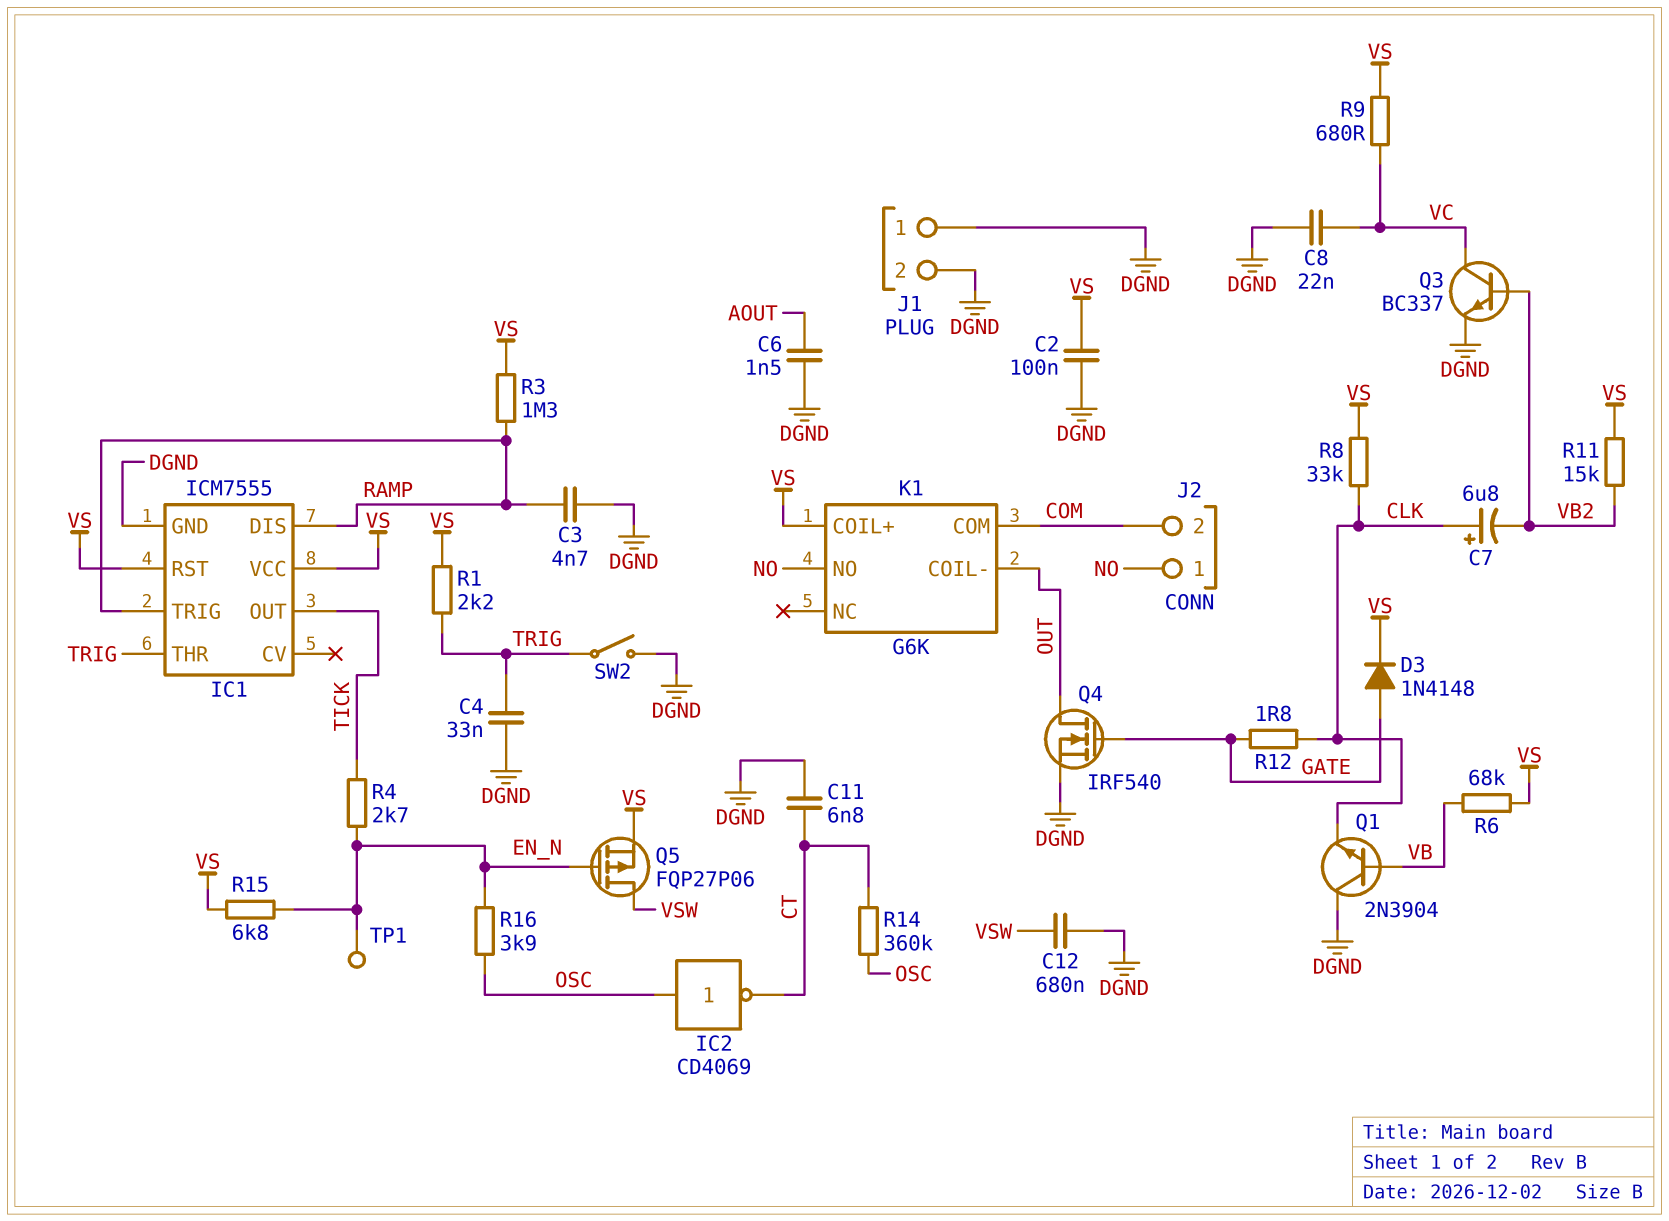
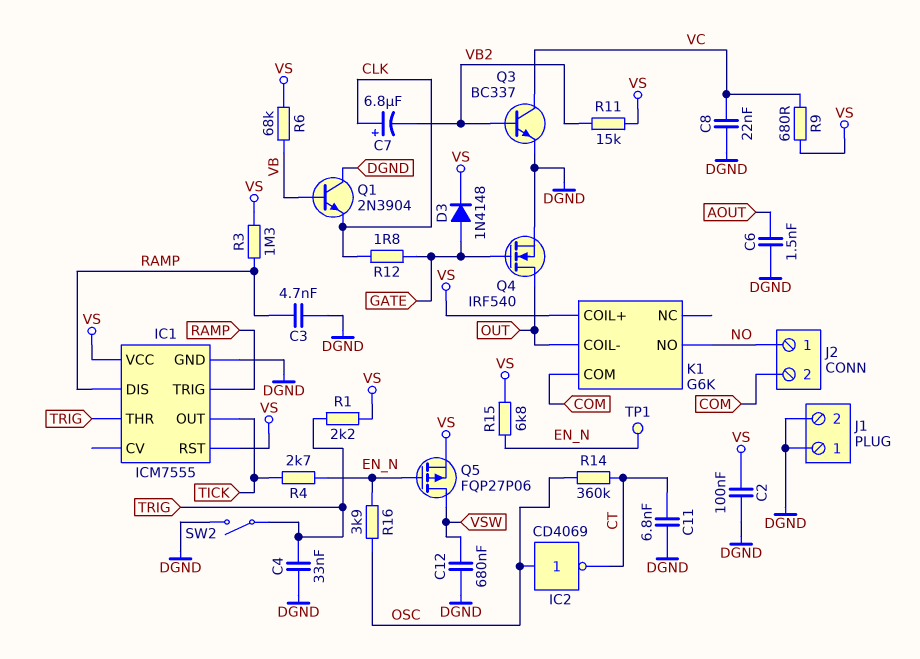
R8: 33k (CLK, VS) -> none

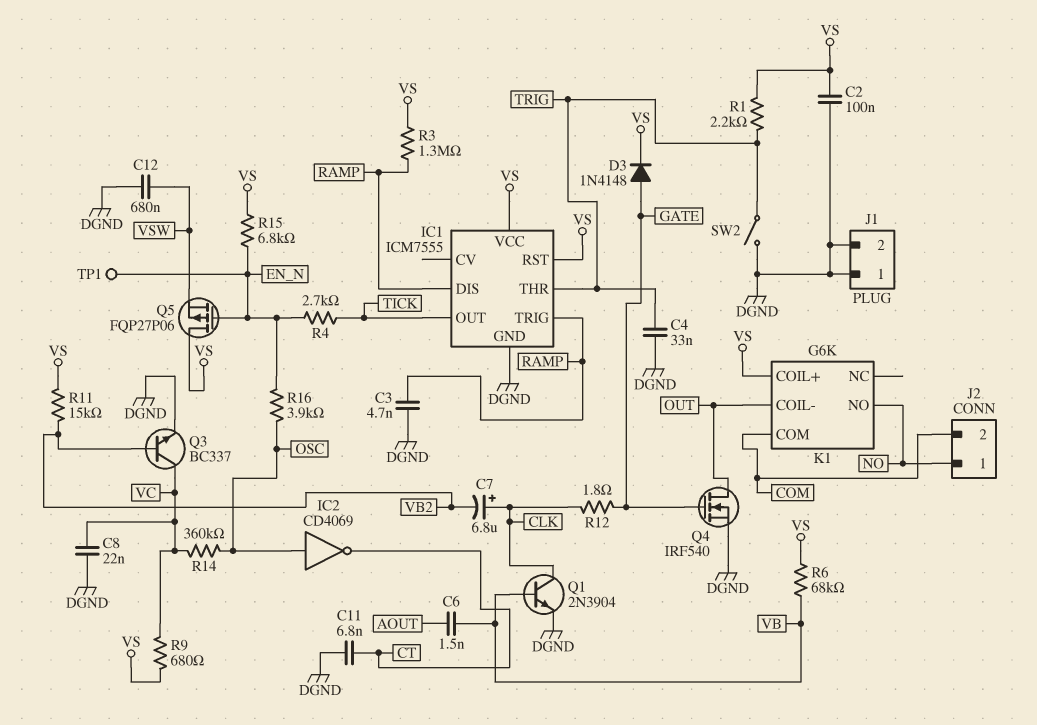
C6: 1.5nF (AOUT, DGND) -> 1.5nF (AOUT, VB)
Q1: NPN 2N3904 (B VB, C DGND, E CLK) -> NPN 2N3904 (B VB, C CLK, E DGND)
Q5: PMOS FQP27P06 (G EN_N, D VSW, S VS) -> PMOS FQP27P06 (G EN_N, D VS, S VSW)
R14: 360k (CT, OSC) -> 360k (OSC, VC)

